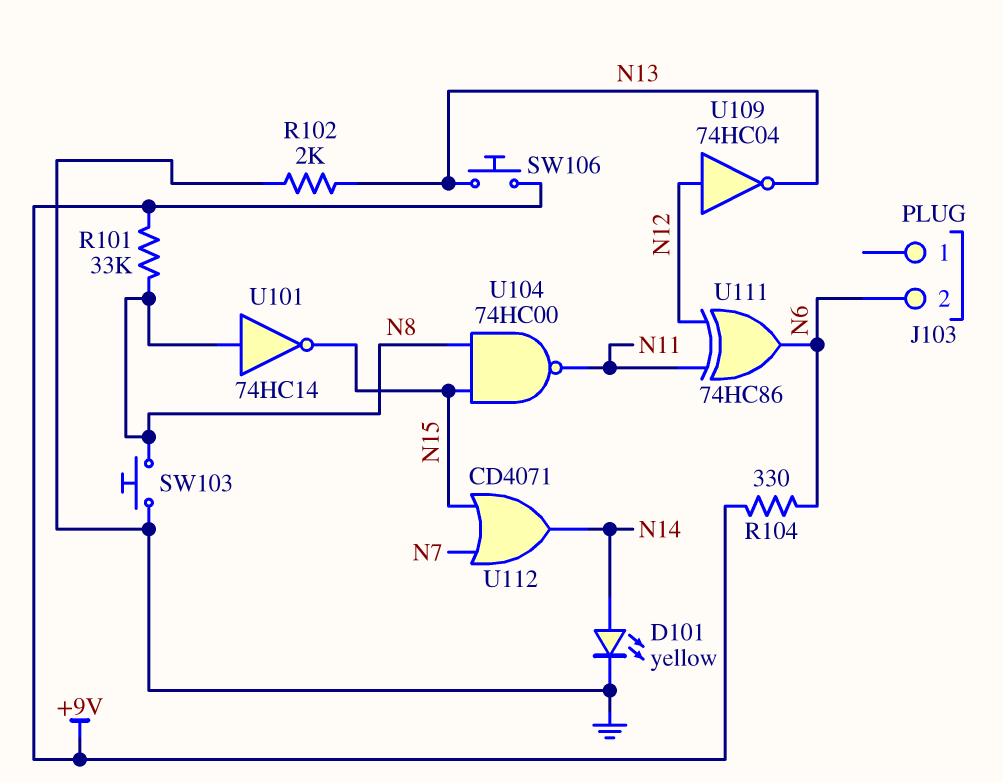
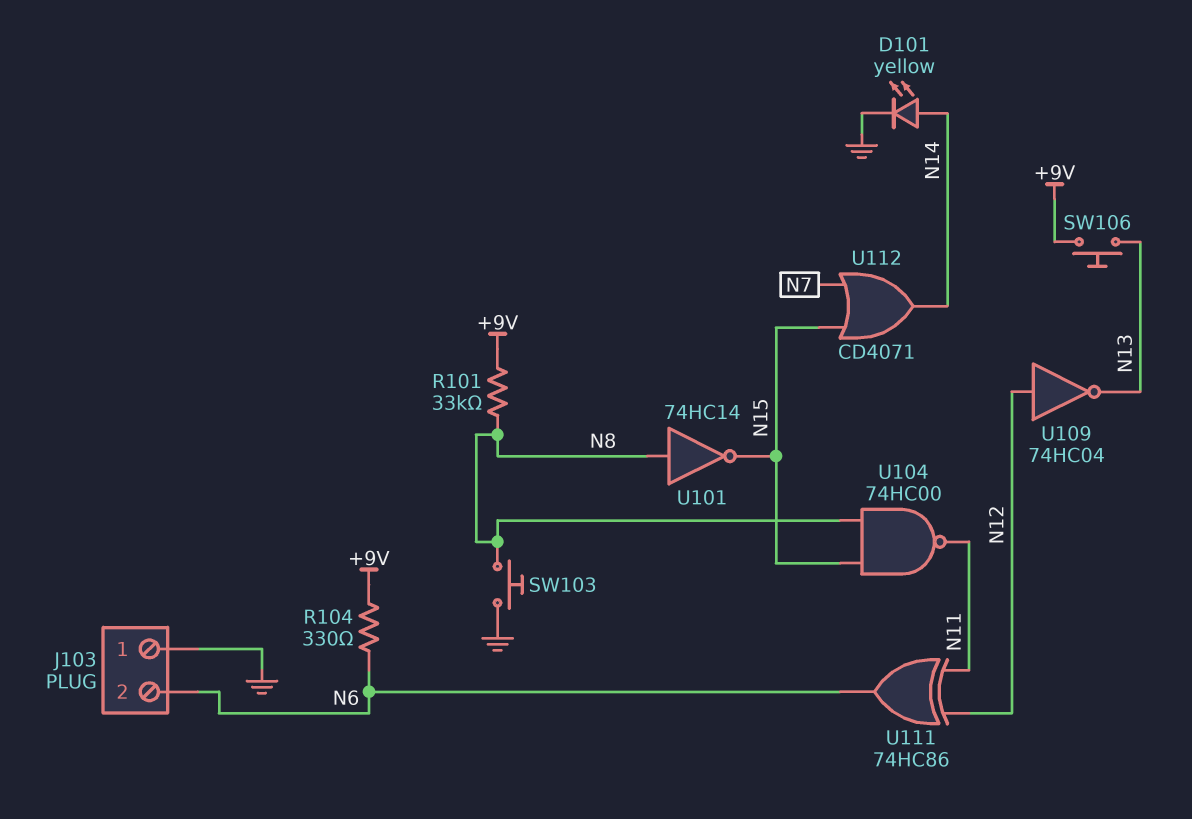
J103 pin 1: none -> GND
R102: 2k (GND, N13) -> none

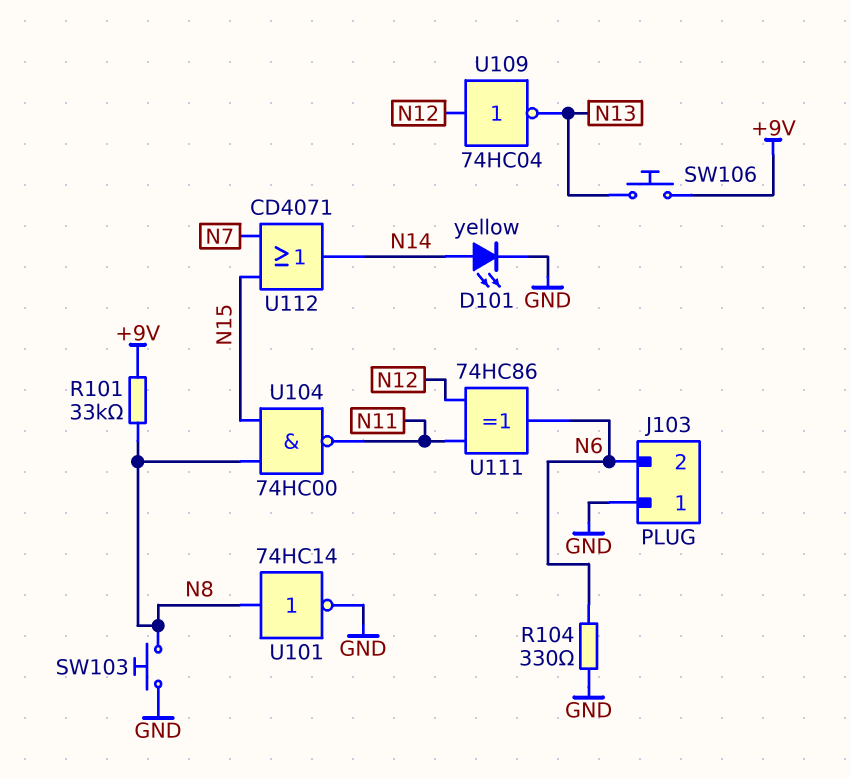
R104: 330 (+9V, N6) -> 330 (GND, N6)
U101: NOT 74HC14 (in N8, out N15) -> NOT 74HC14 (in N8, out GND)

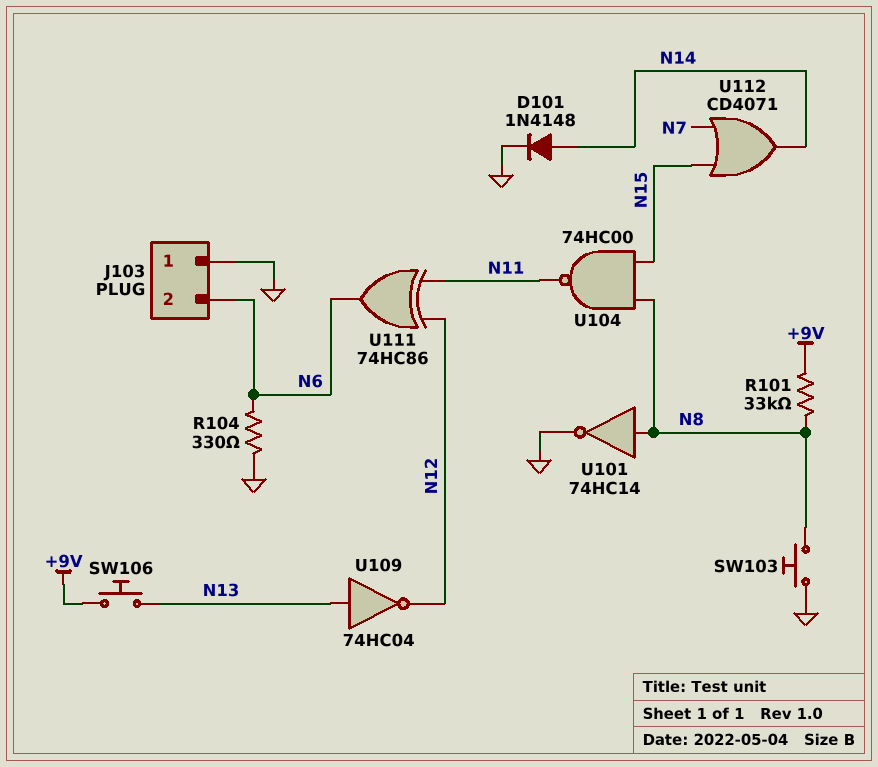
D101: LED yellow (A N14, K GND) -> diode 1N4148 (A N14, K GND)
U109: NOT 74HC04 (in N12, out N13) -> NOT 74HC04 (in N13, out N12)

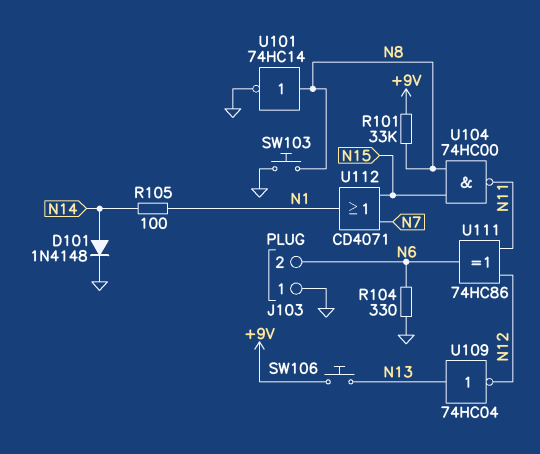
R105: none -> 100 (N1, N14)
U112: OR CD4071 (in N7, in N15, out N14) -> OR CD4071 (in N7, in N15, out N1)

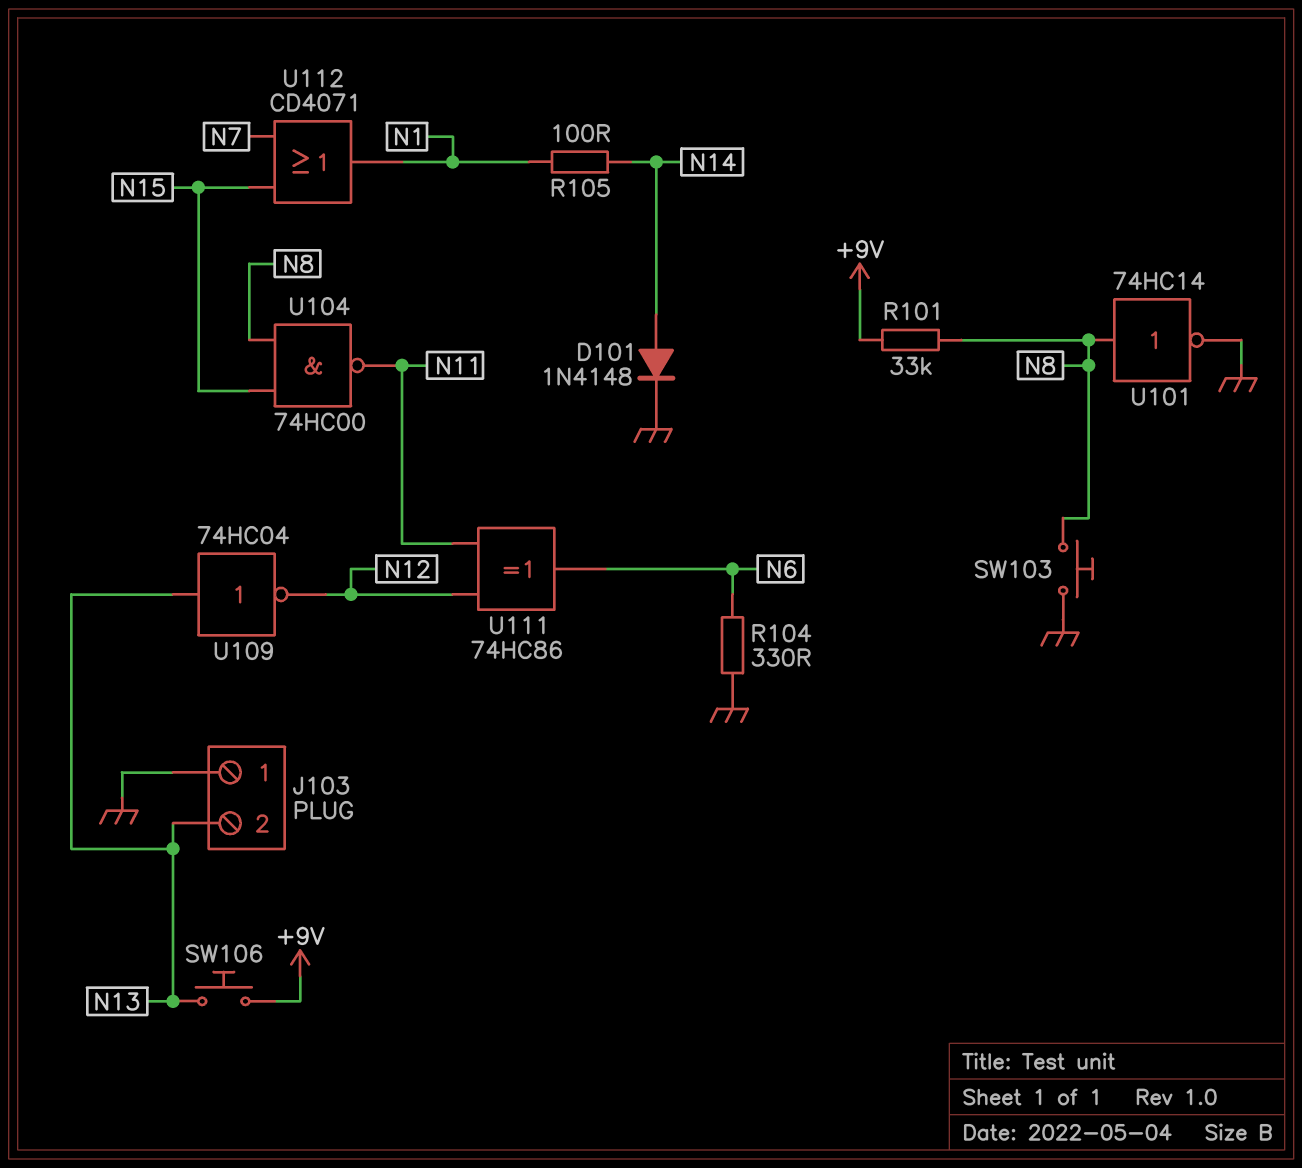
J103 pin 2: N6 -> N13

